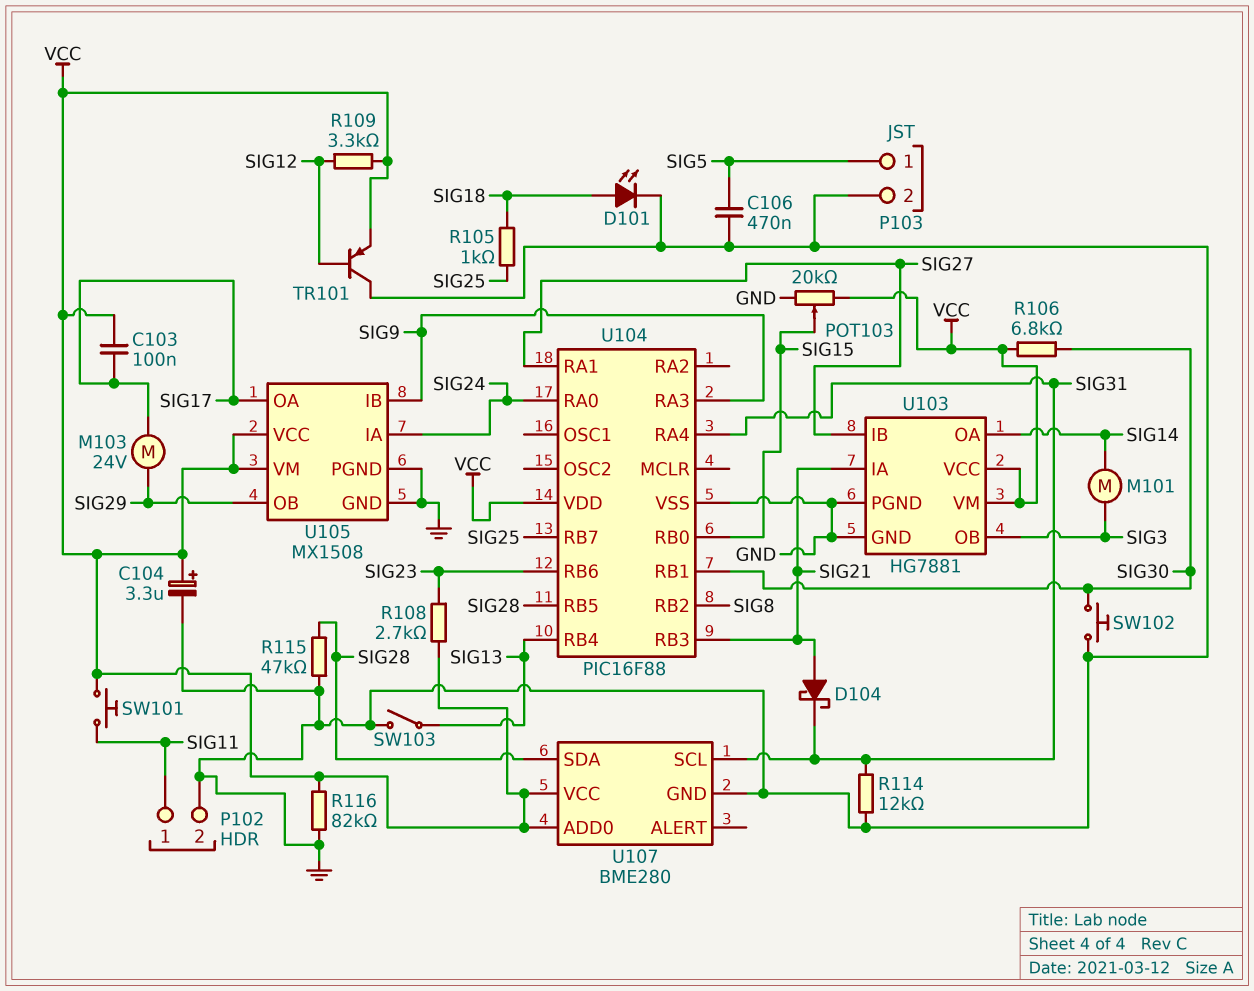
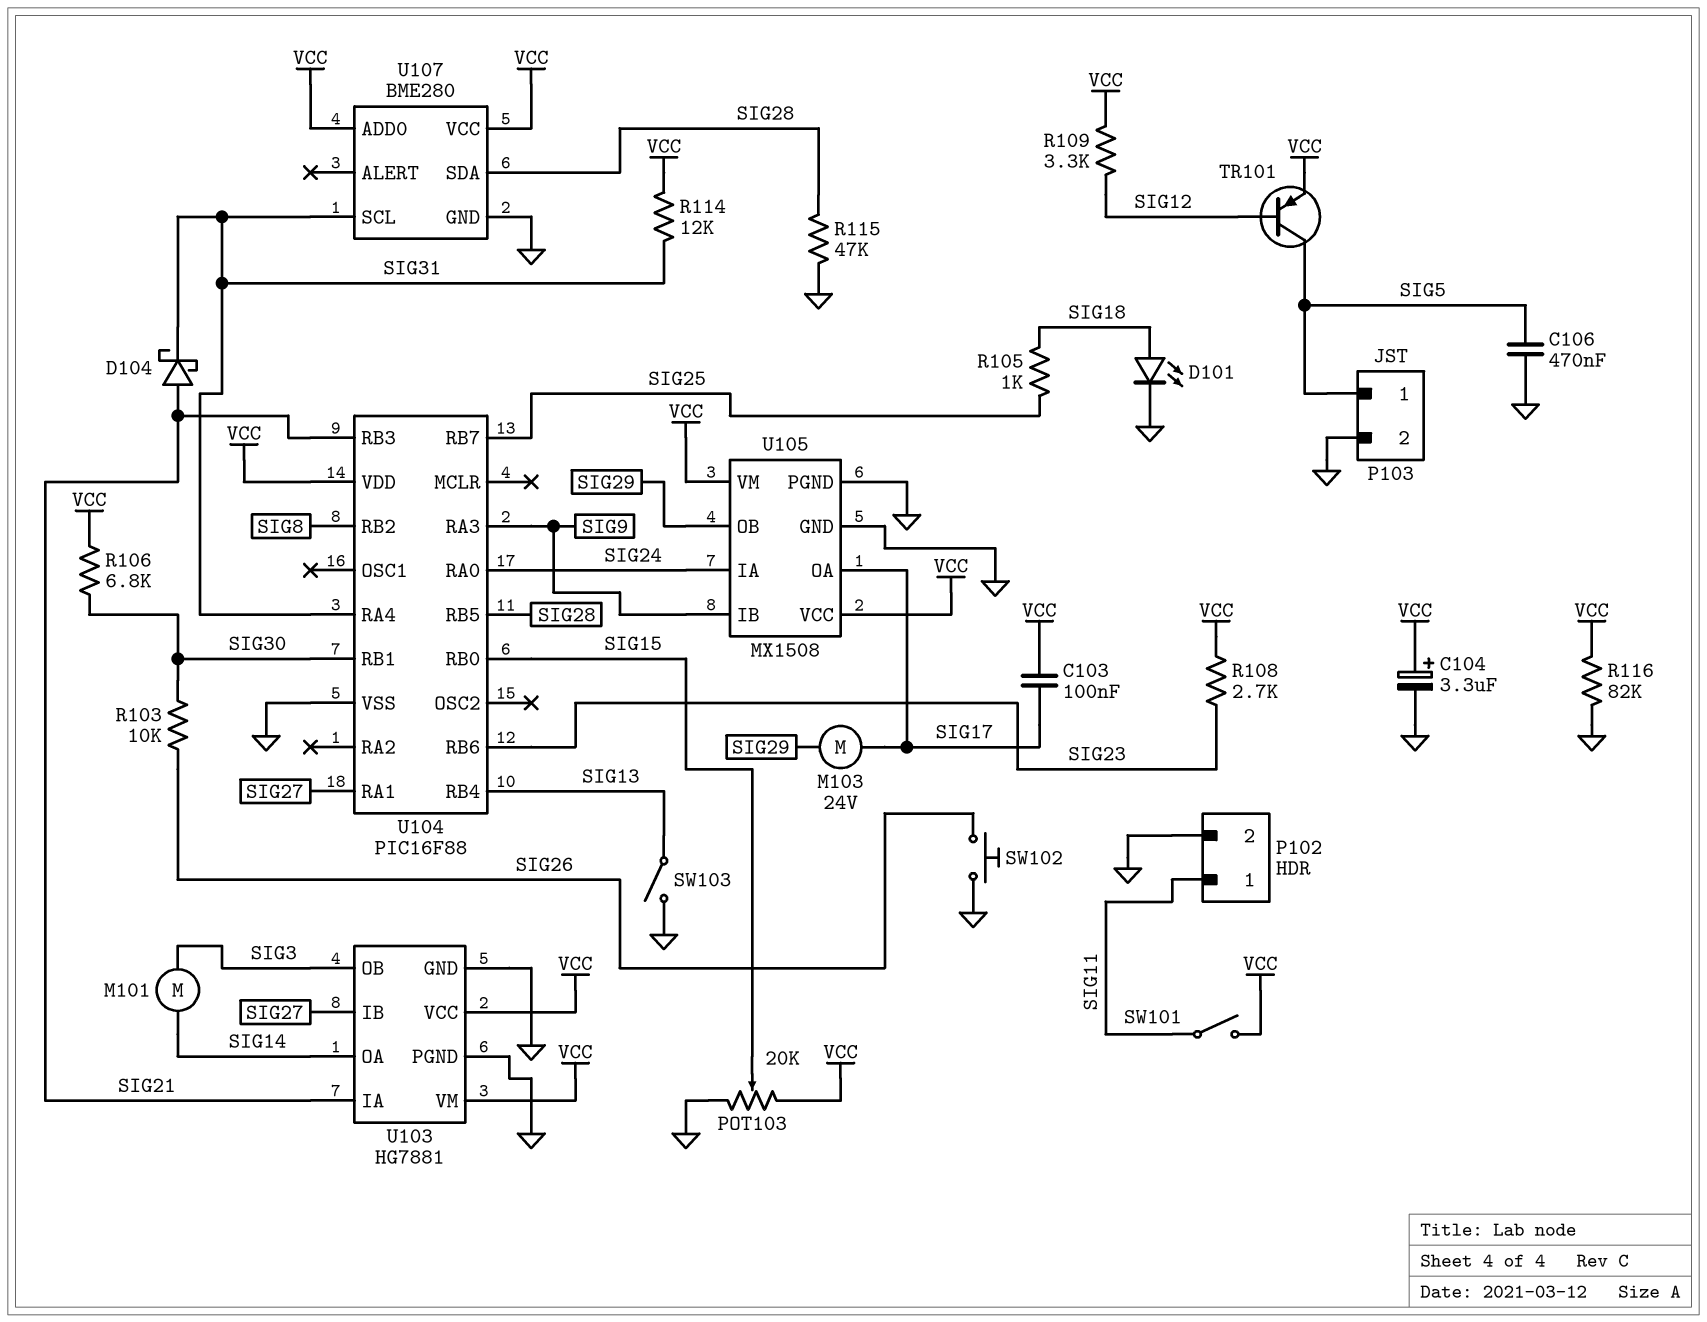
R103: none -> 10k (SIG26, SIG30)
R114: 12k (GND, SIG31) -> 12k (SIG31, VCC)
SW101: button (SIG11, VCC) -> switch (SIG11, VCC)
SW102: button (GND, SIG30) -> button (GND, SIG26)
TR101: PNP (B SIG12, C GND, E VCC) -> PNP (B SIG12, C SIG5, E VCC)

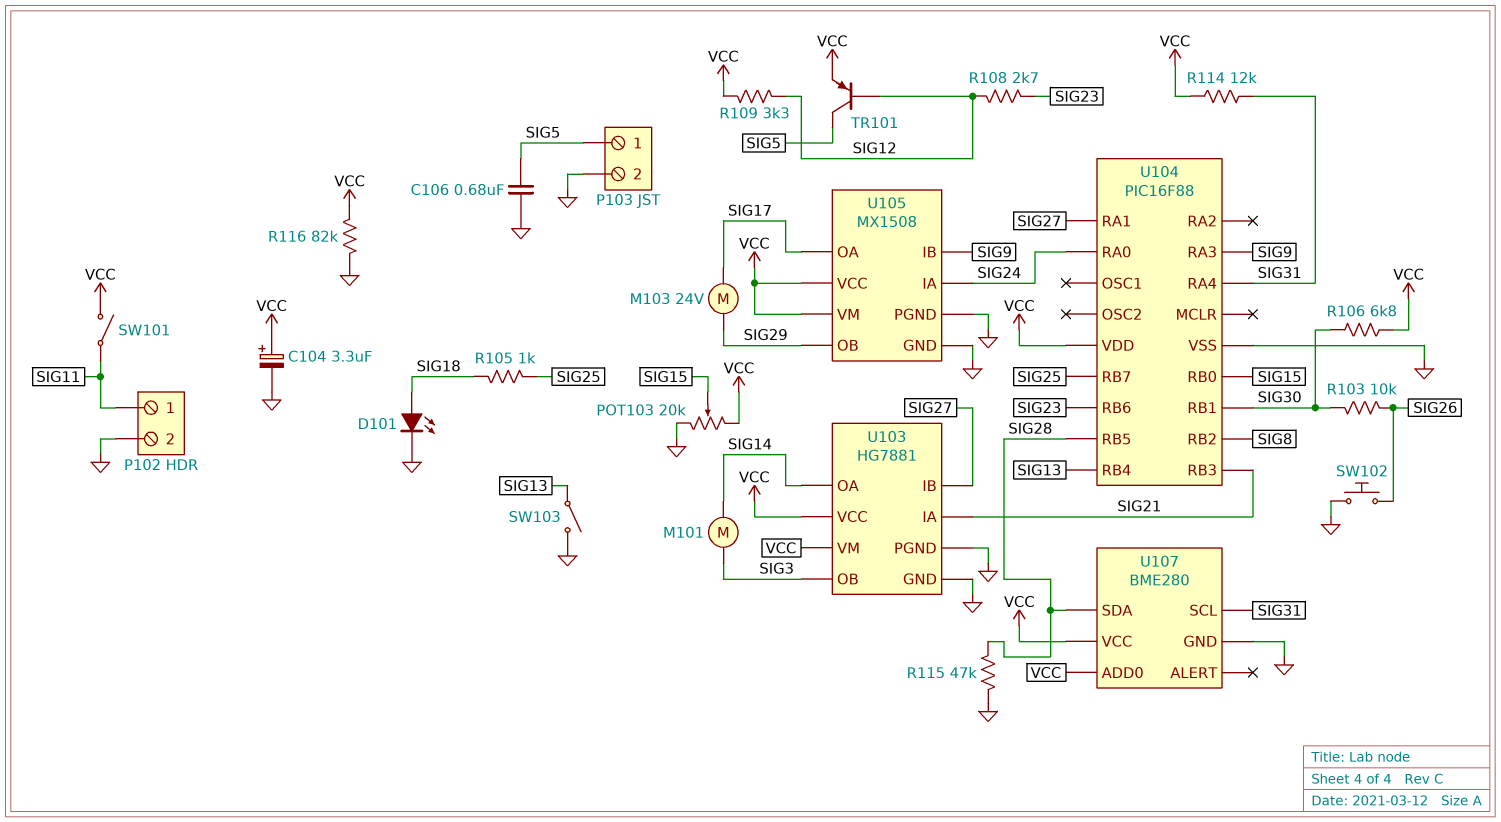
C103: 100nF (SIG17, VCC) -> none
C106: 470nF (GND, SIG5) -> 680nF (GND, SIG5)
D104: schottky (A SIG21, K SIG31) -> none
R108: 2.7k (SIG23, VCC) -> 2.7k (SIG12, SIG23)

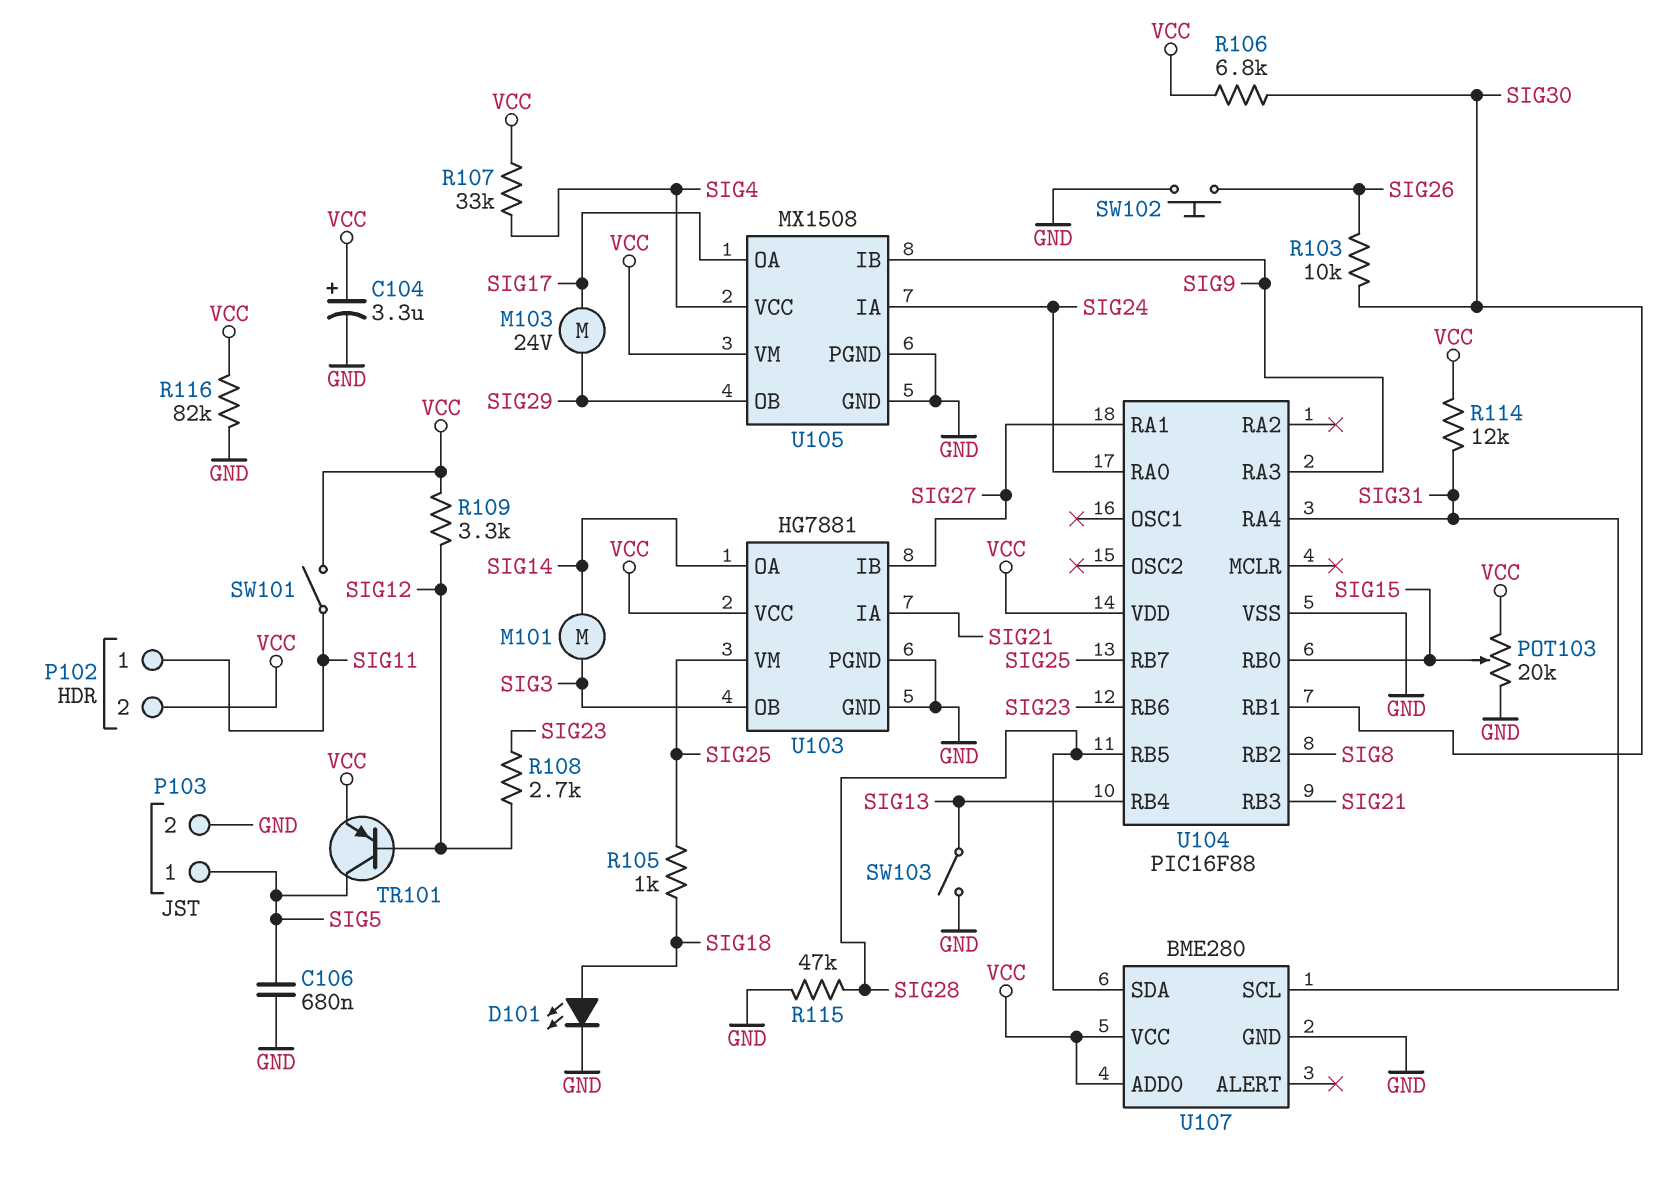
P102 pin 2: GND -> VCC
R107: none -> 33k (SIG4, VCC)
U103 pin VM: VCC -> SIG25
U105 pin VCC: VCC -> SIG4

